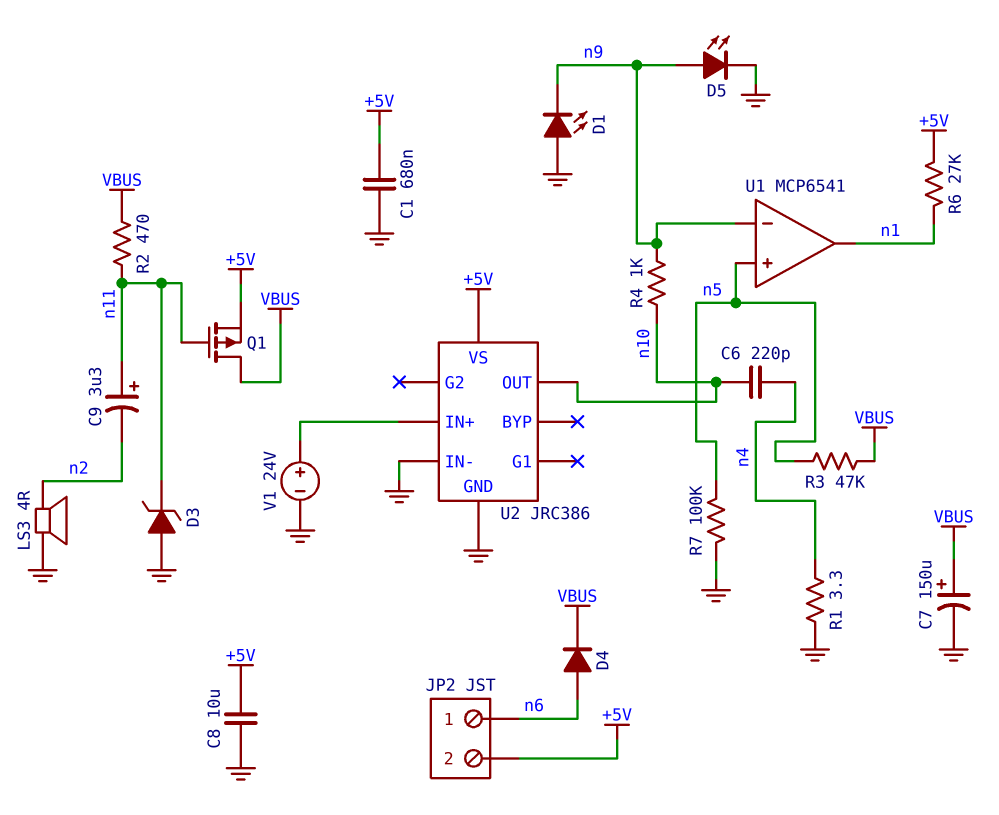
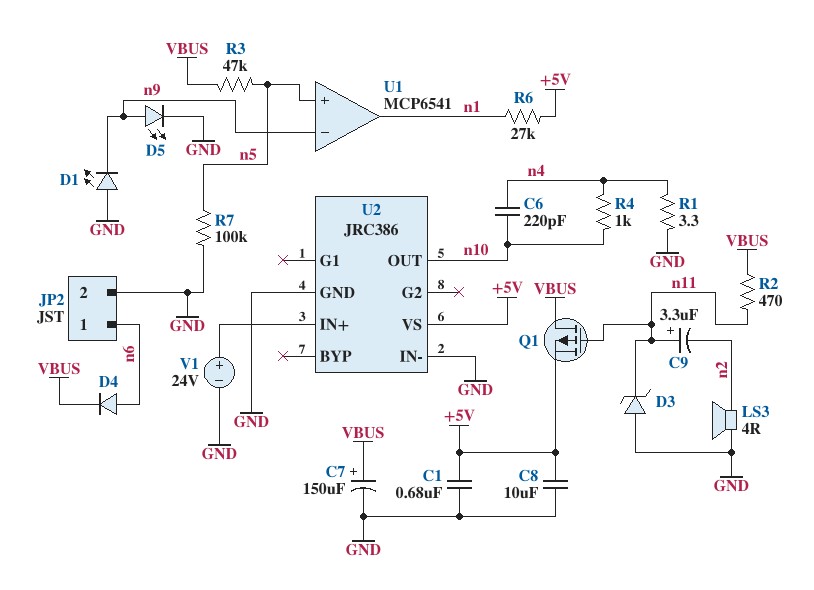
JP2 pin 2: +5V -> GND
R4: 1k (n9, n10) -> 1k (n4, n10)

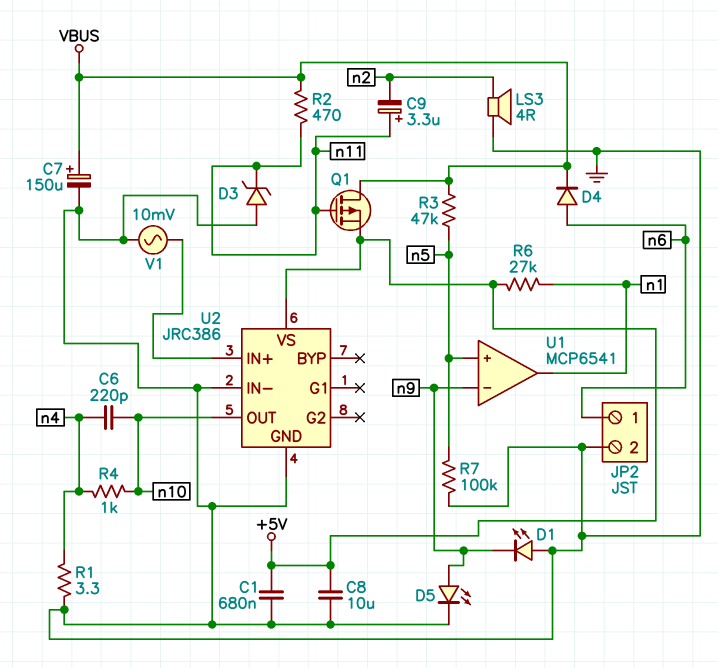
V1: 24V (plus U2/IN+, minus GND) -> AC 10mV (GND, U2/IN+)

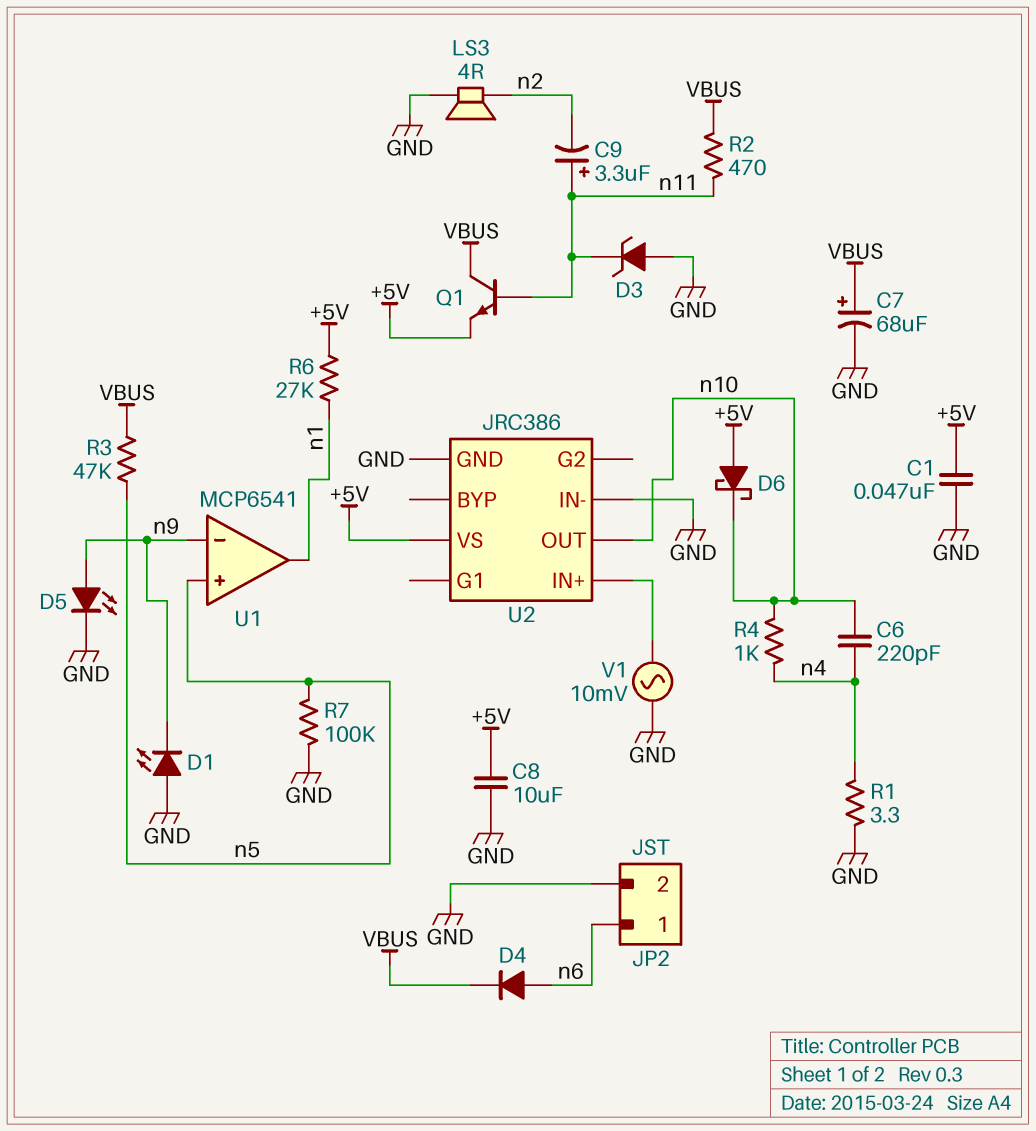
C1: 680nF (+5V, GND) -> 47nF (+5V, GND)
C7: 150uF (plus VBUS, minus GND) -> 68uF (plus VBUS, minus GND)
D6: none -> schottky (A +5V, K n10)
Q1: PMOS (G n11, D VBUS, S +5V) -> NPN (B n11, C VBUS, E +5V)

